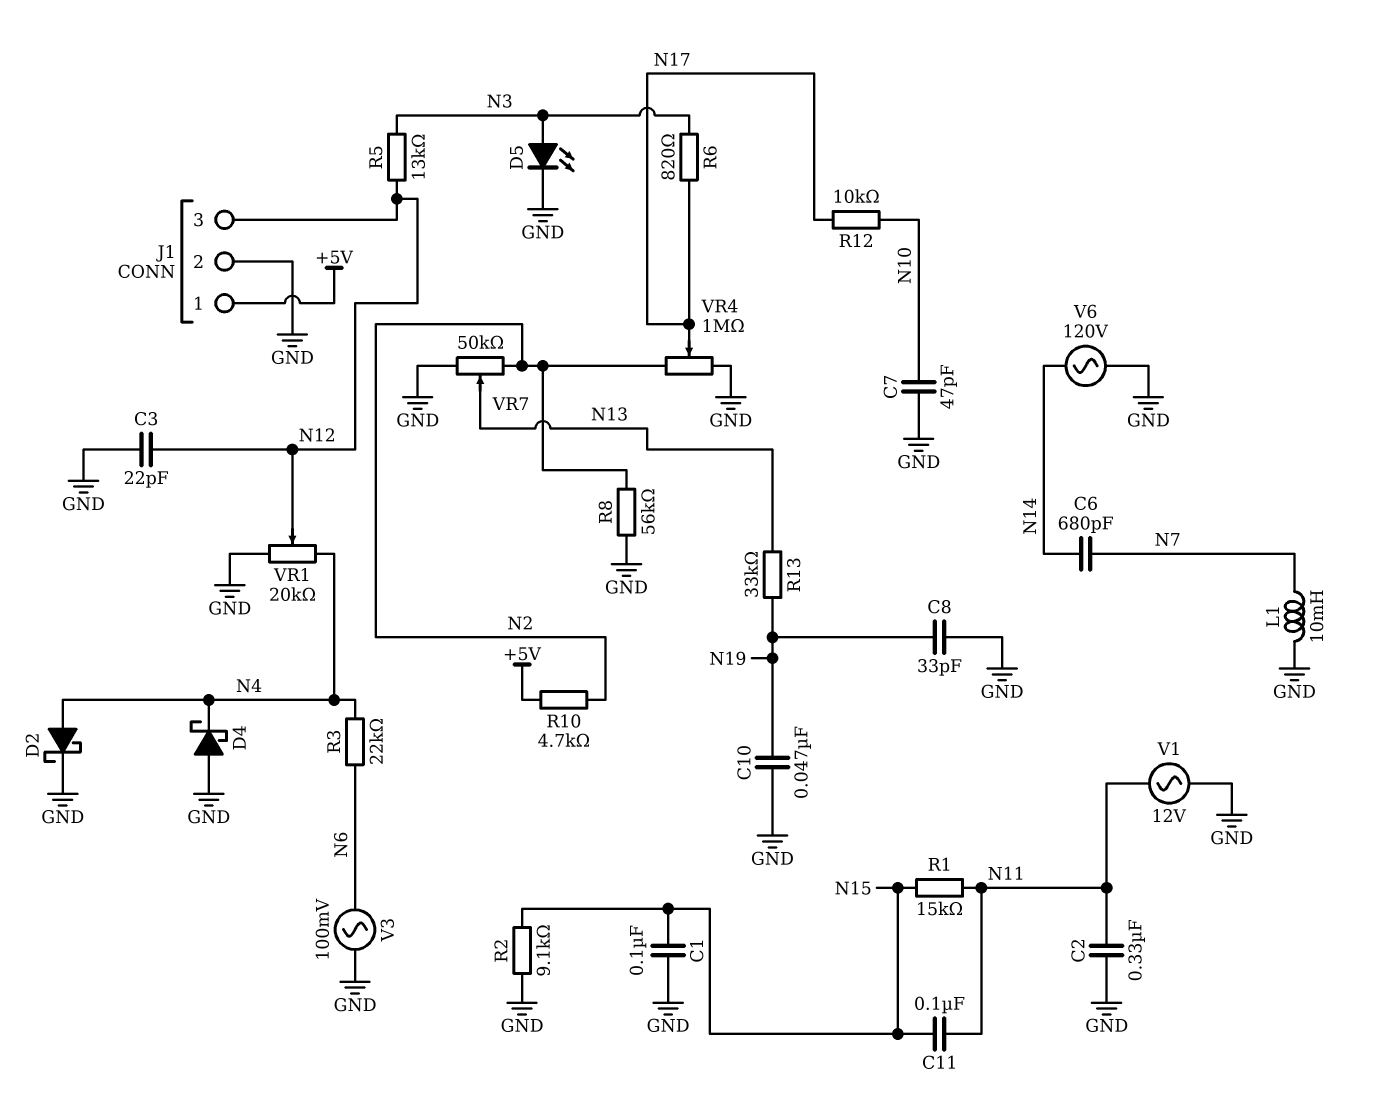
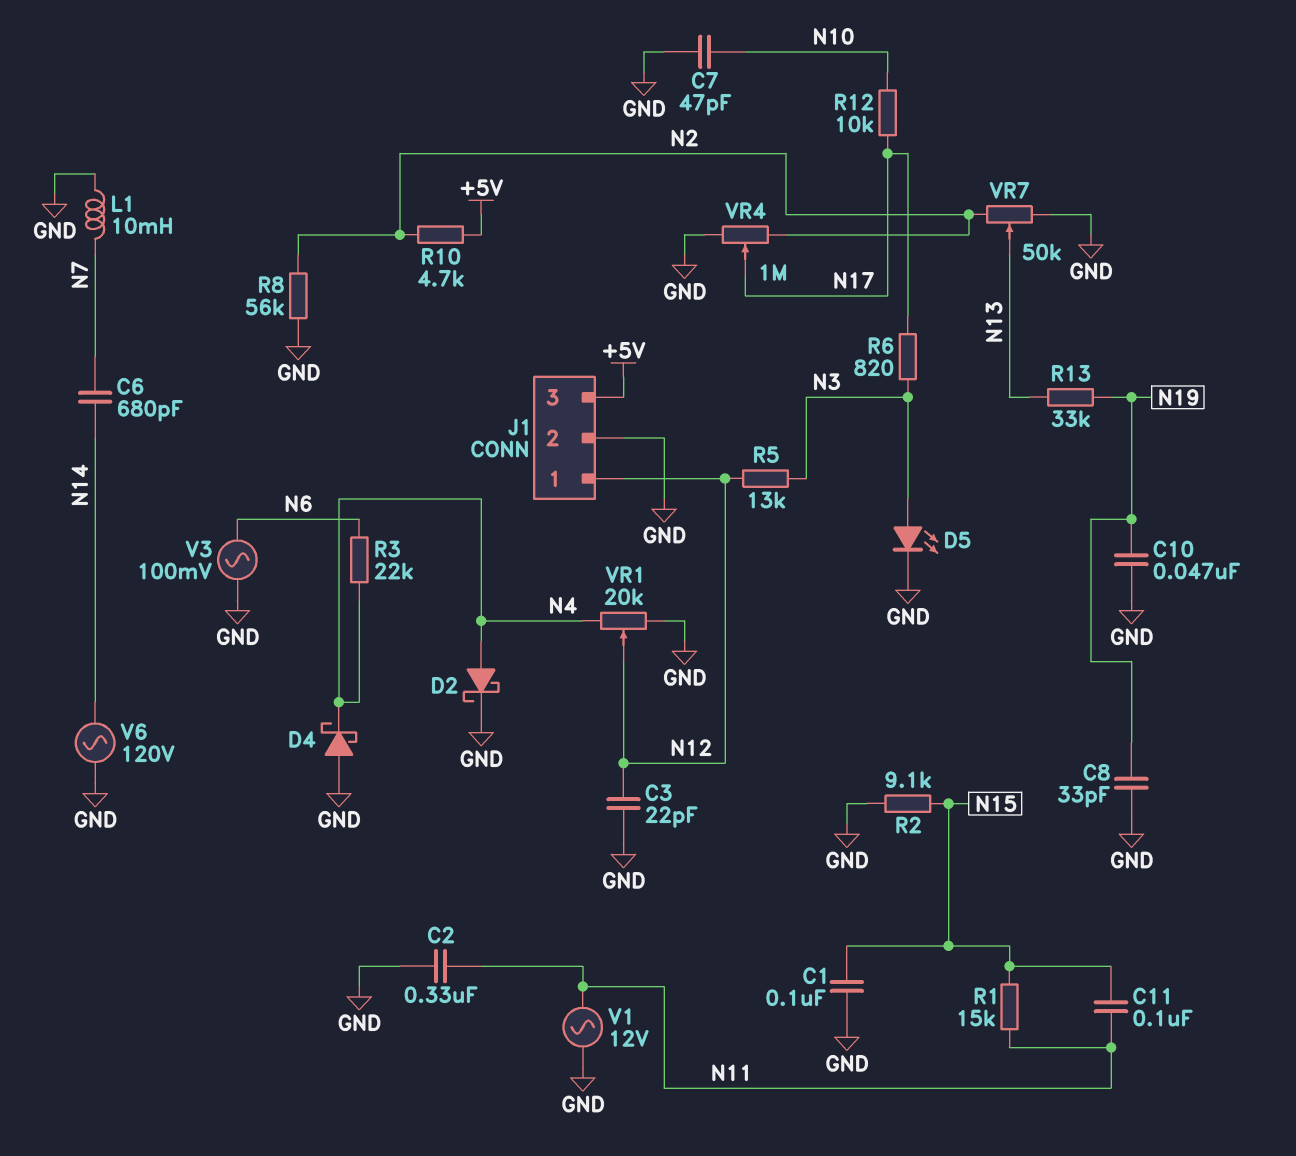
J1 pin 1: +5V -> N12
J1 pin 3: N12 -> +5V

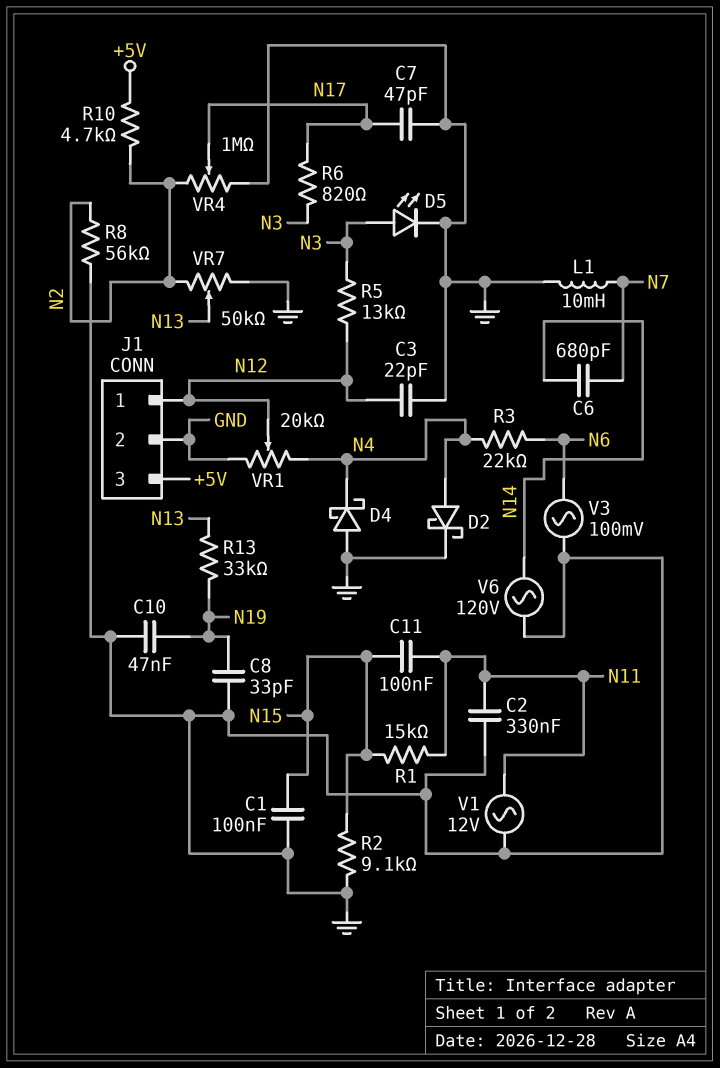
C7: 47pF (GND, N10) -> 47pF (GND, N17)
R12: 10k (N10, N17) -> none

